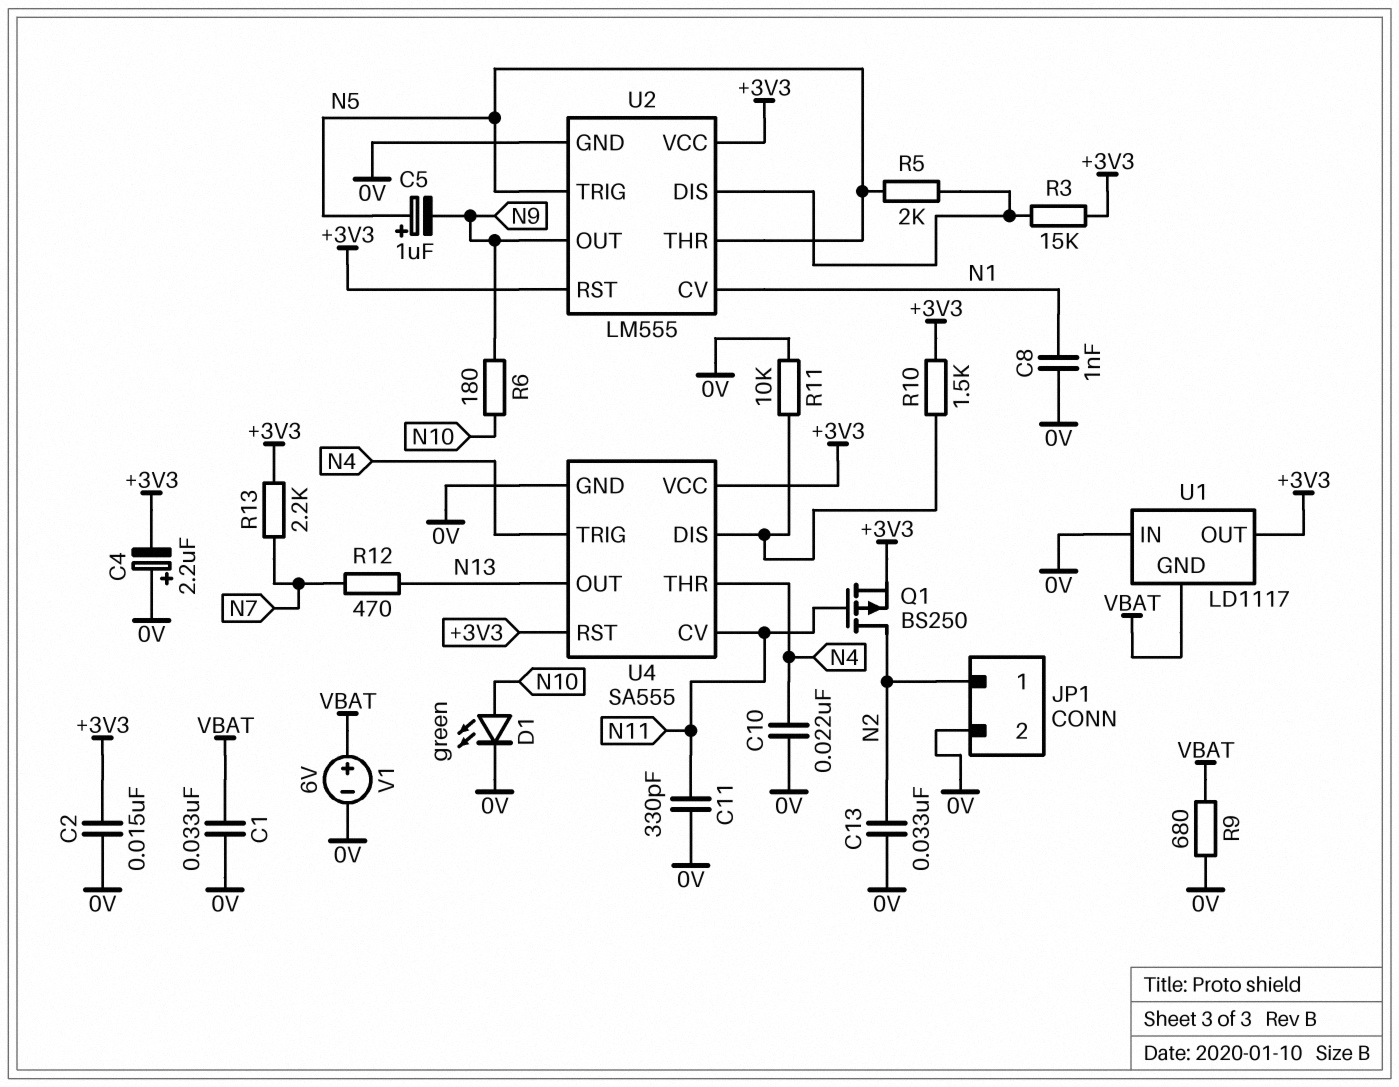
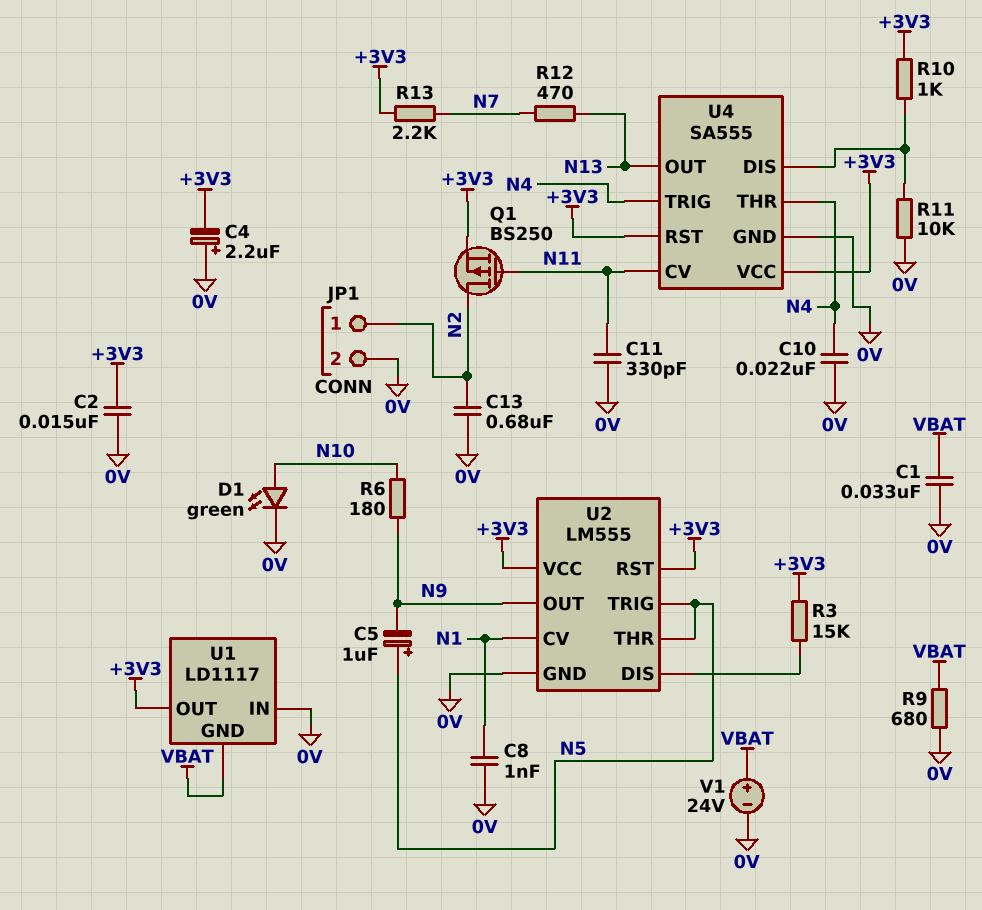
C13: 33nF (0V, N2) -> 680nF (0V, N2)
R5: 2k (N5, U2/DIS) -> none
R10: 1.5k (+3V3, U4/DIS) -> 1k (+3V3, U4/DIS)
V1: 6V (plus VBAT, minus 0V) -> 24V (plus VBAT, minus 0V)

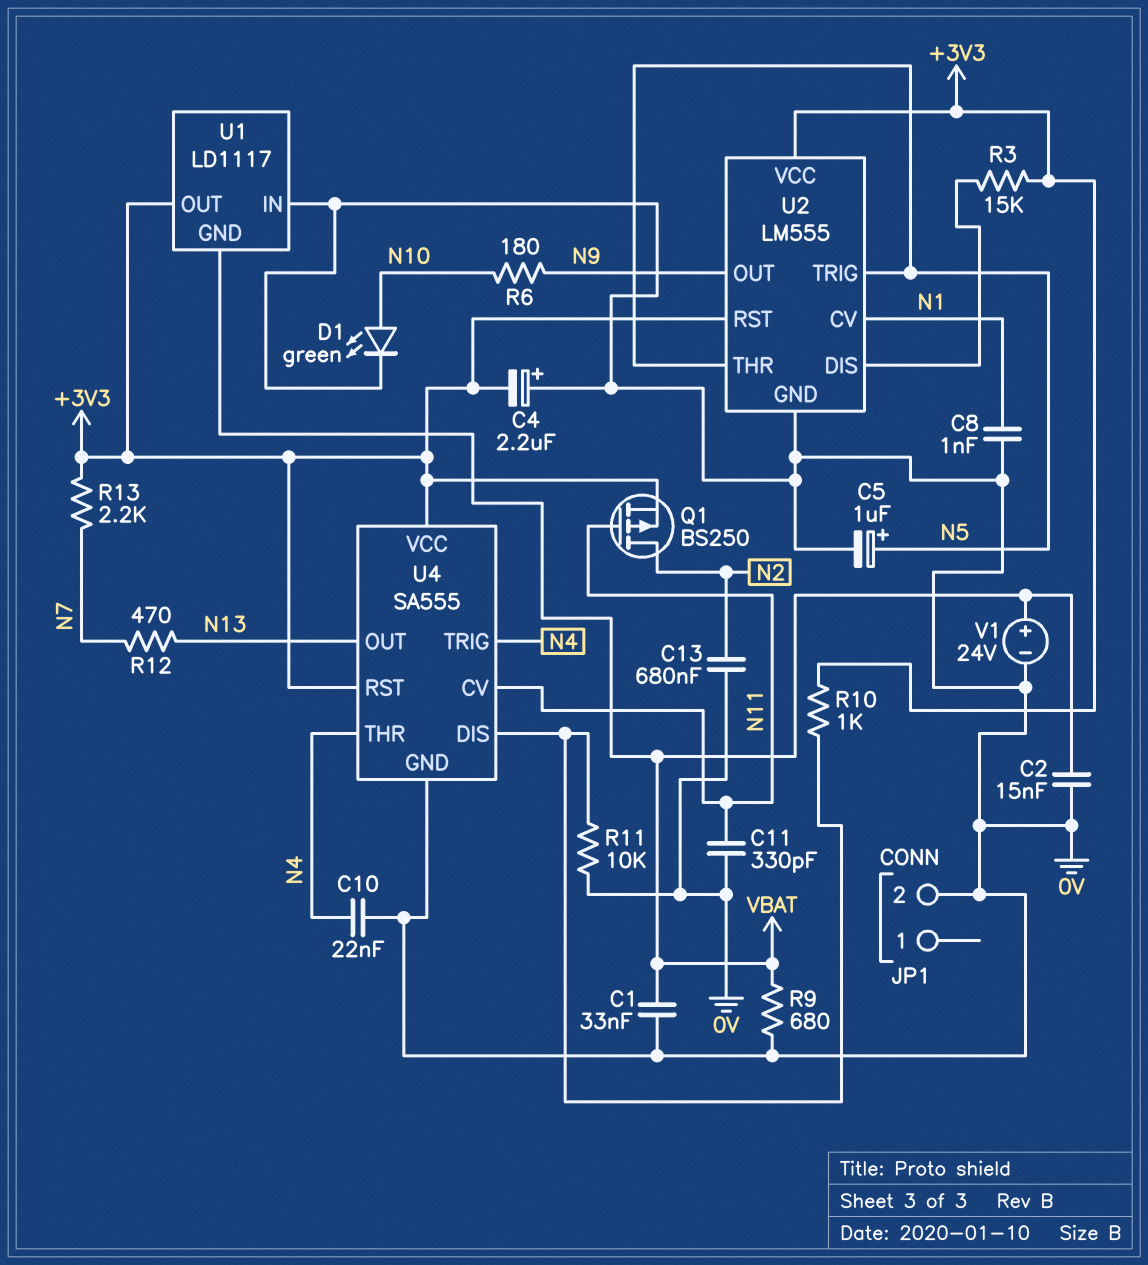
C2: 15nF (+3V3, 0V) -> 15nF (0V, VBAT)
C5: 1uF (plus N5, minus N9) -> 1uF (plus N5, minus 0V)
JP1 pin 1: N2 -> none

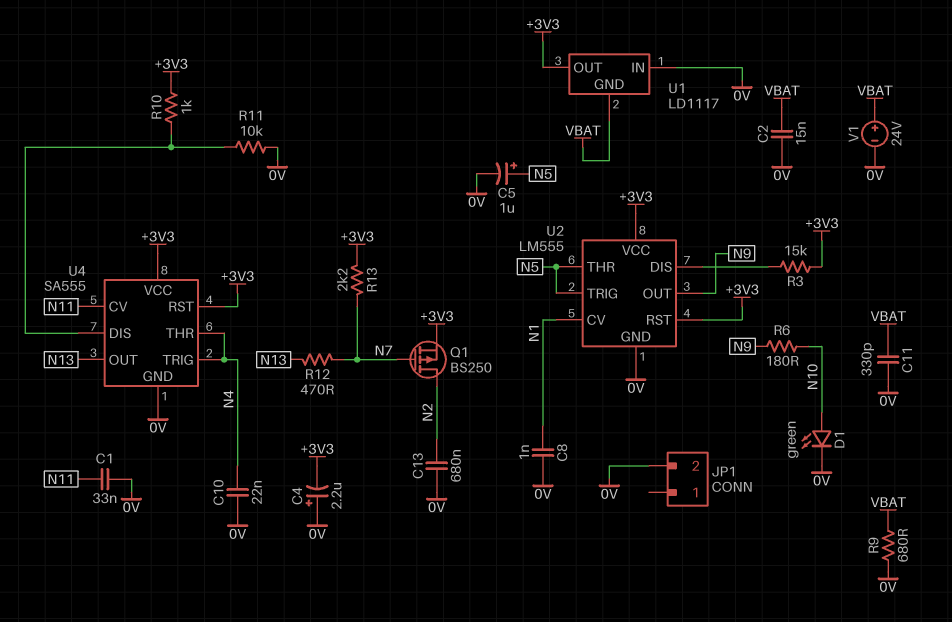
C1: 33nF (0V, VBAT) -> 33nF (0V, N11)
C11: 330pF (0V, N11) -> 330pF (0V, VBAT)
Q1: PMOS BS250 (G N11, D N2, S +3V3) -> PMOS BS250 (G N7, D N2, S +3V3)

